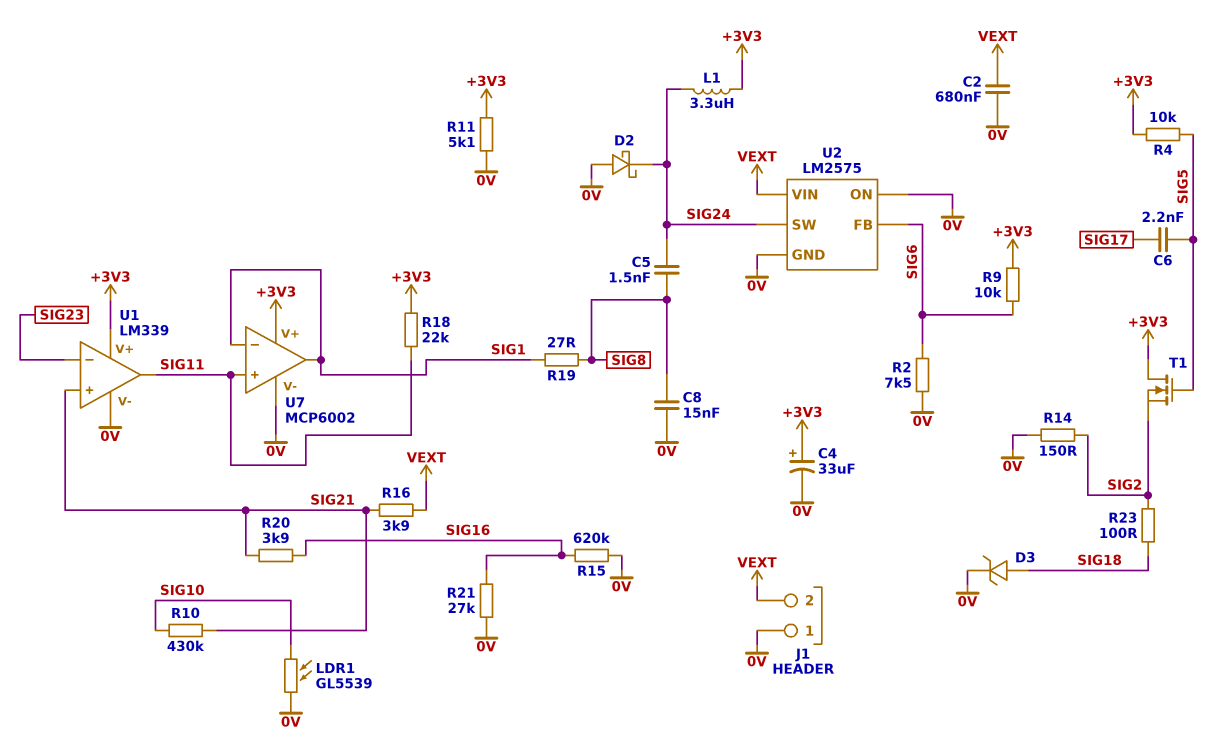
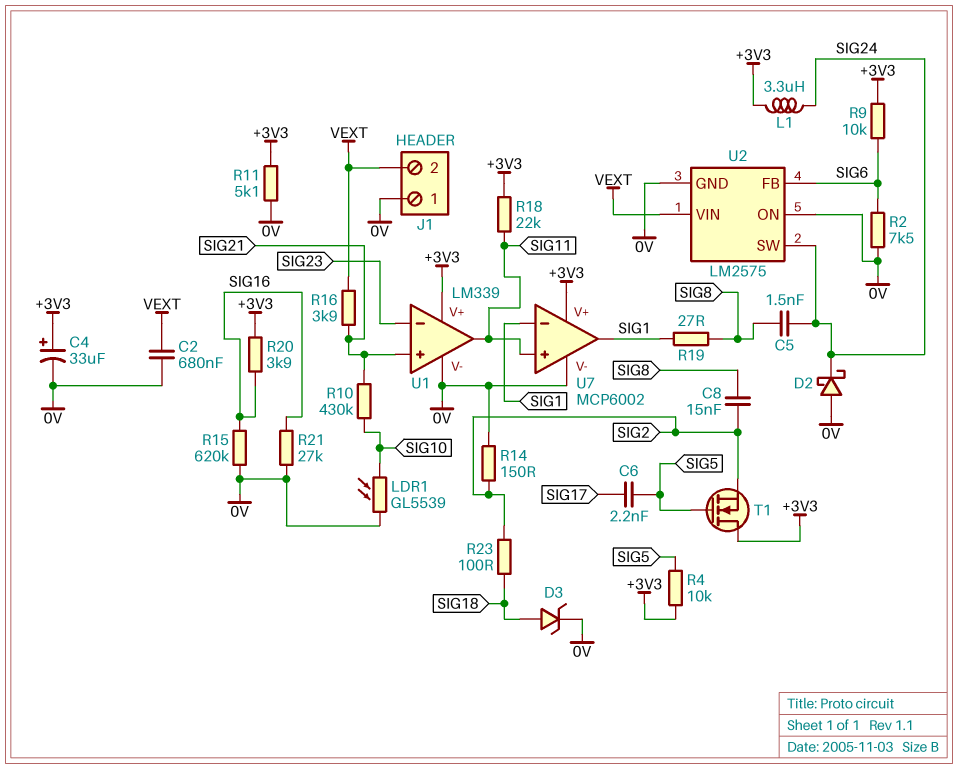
C8: 15nF (0V, SIG8) -> 15nF (SIG2, SIG8)
R20: 3.9k (SIG16, SIG21) -> 3.9k (+3V3, SIG16)

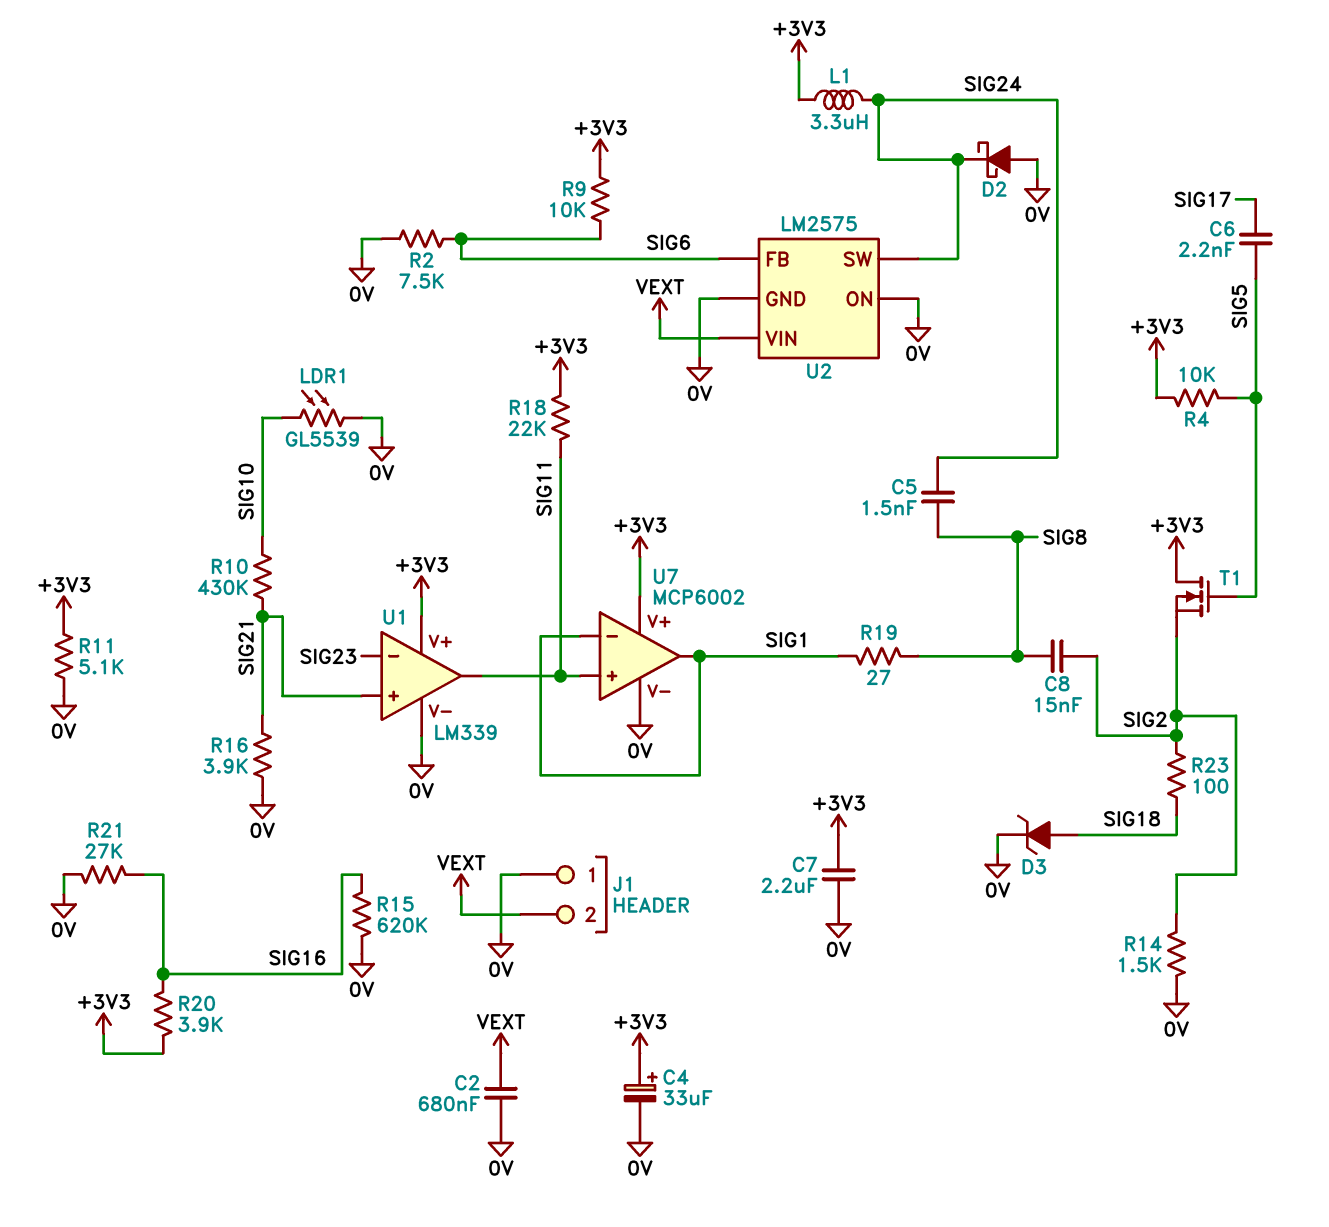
C7: none -> 2.2uF (+3V3, 0V)
R14: 150 (0V, SIG2) -> 1.5k (0V, SIG2)
R16: 3.9k (SIG21, VEXT) -> 3.9k (0V, SIG21)

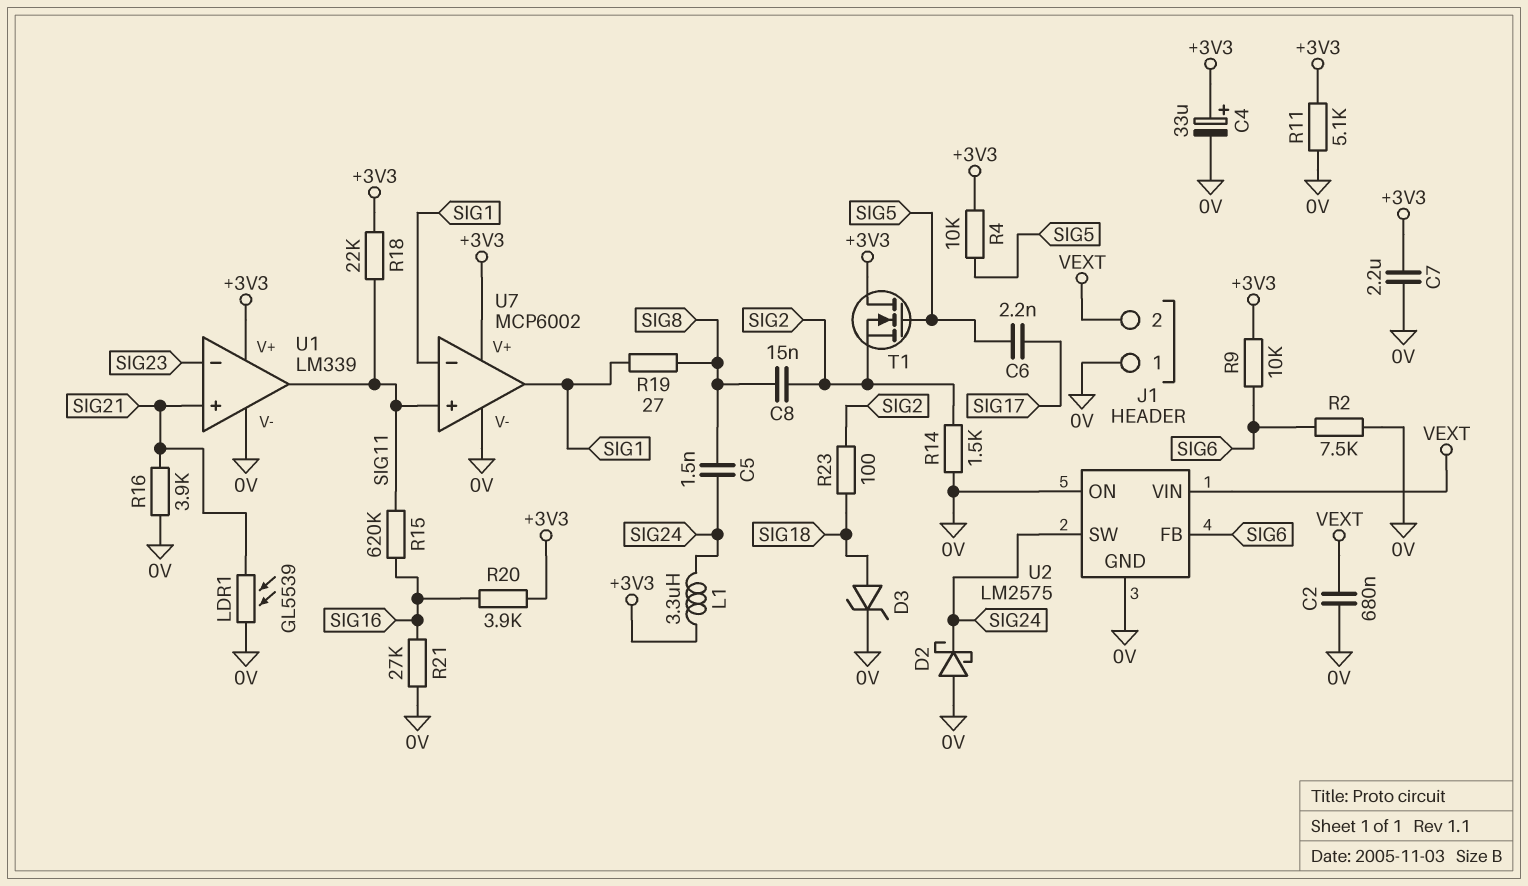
LDR1: GL5539 (0V, SIG10) -> GL5539 (0V, SIG21)
R10: 430k (SIG10, SIG21) -> none
R15: 620k (0V, SIG16) -> 620k (SIG11, SIG16)

